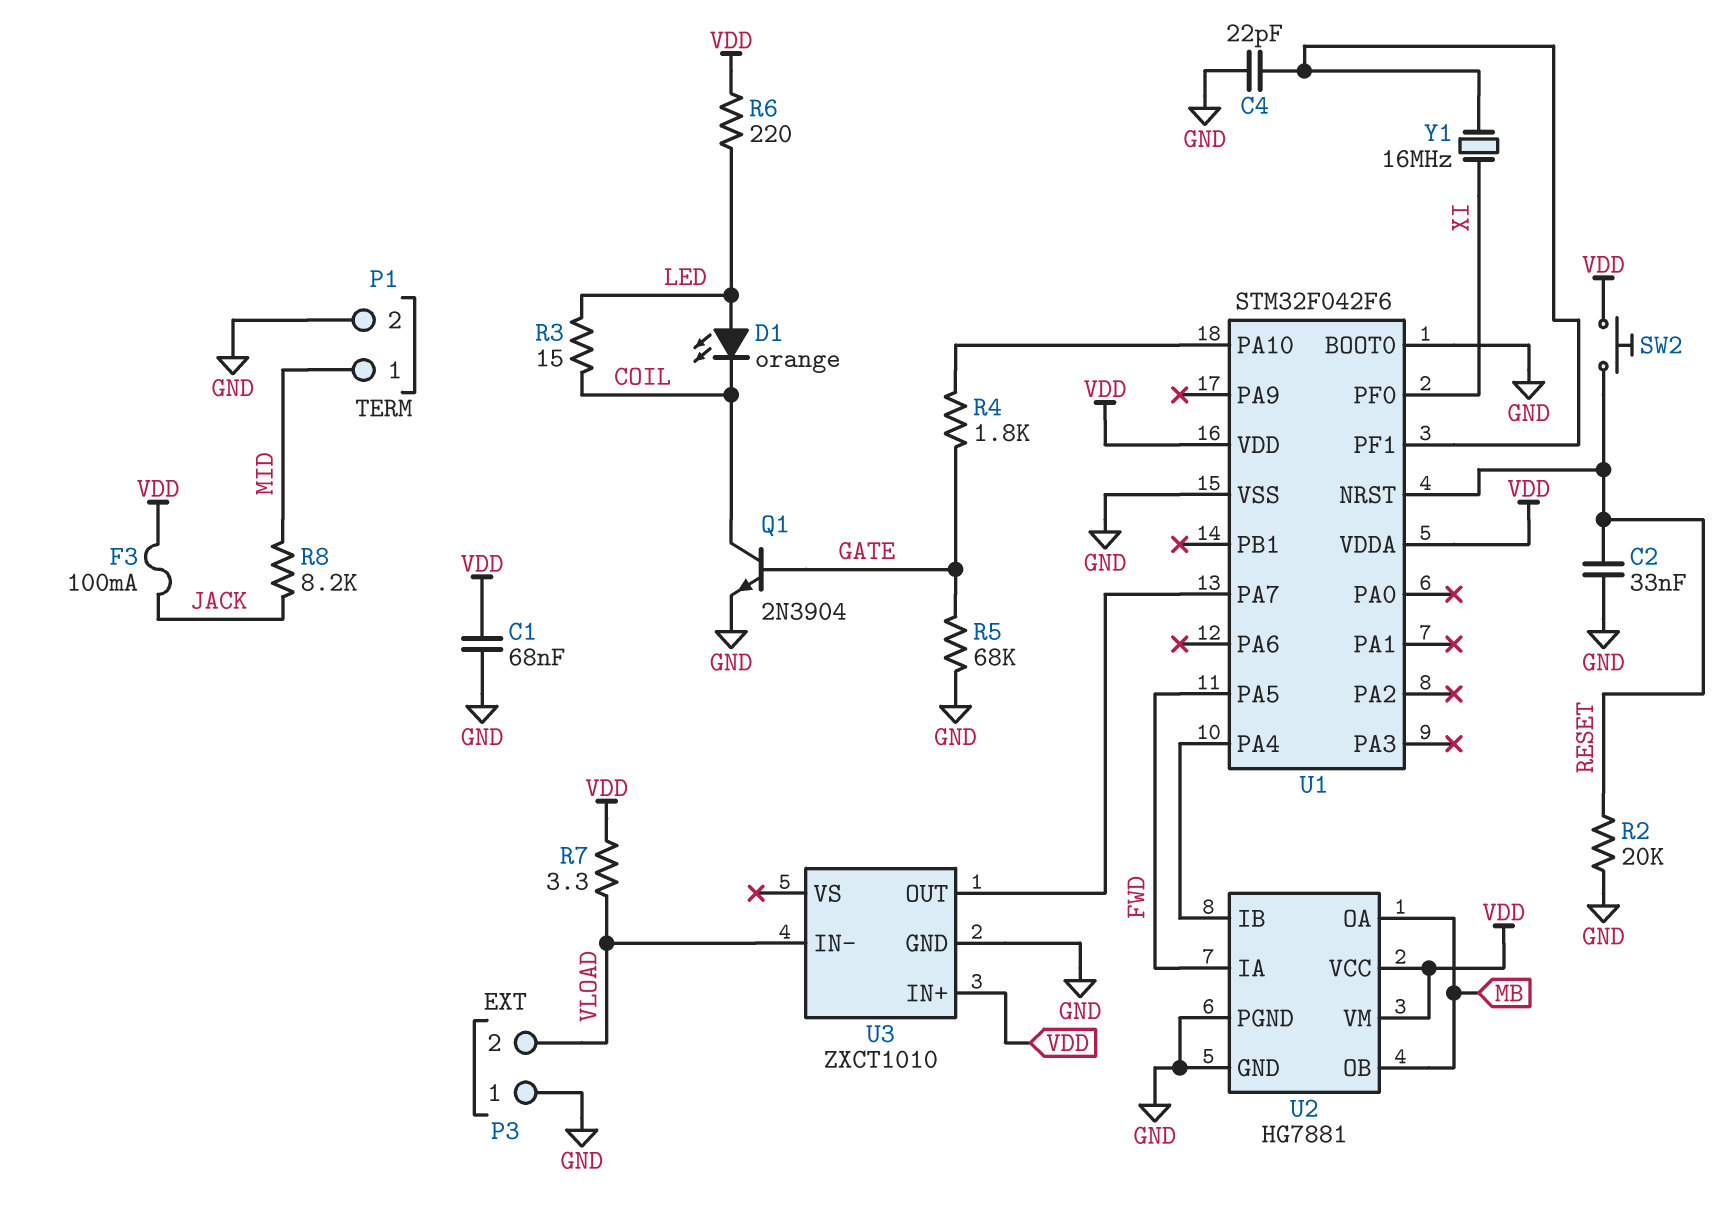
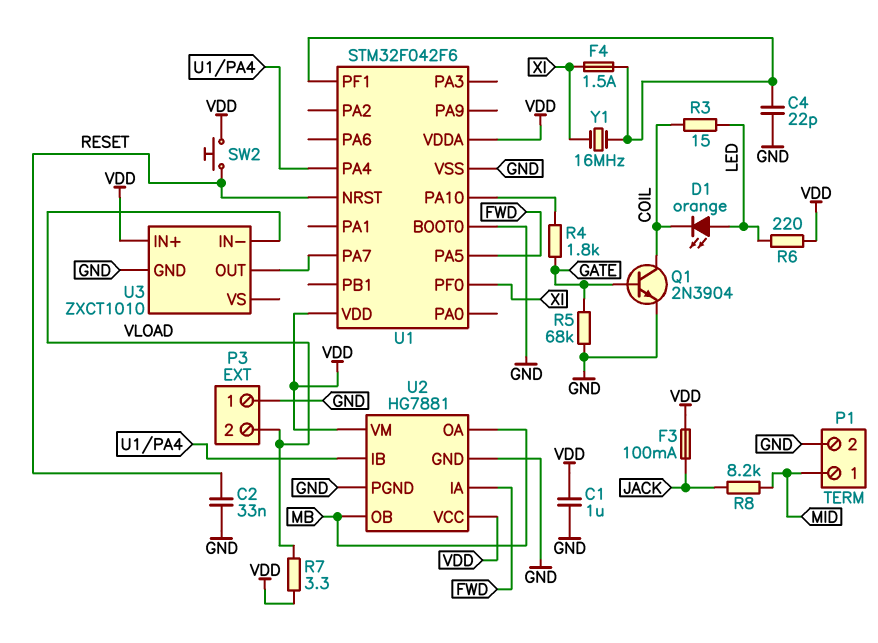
C1: 68nF (GND, VDD) -> 1uF (GND, VDD)
F4: none -> 1.5A (U1/PF1, XI)
R2: 20k (GND, RESET) -> none

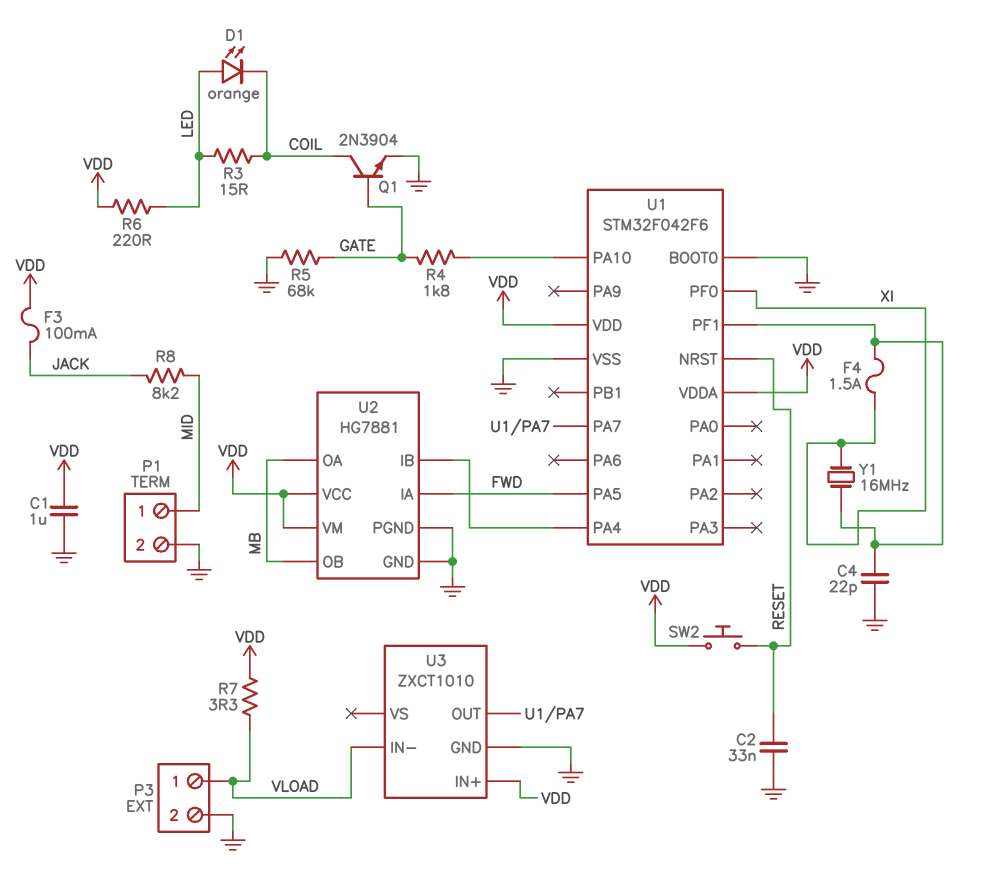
P3 pin 1: GND -> VLOAD
P3 pin 2: VLOAD -> GND

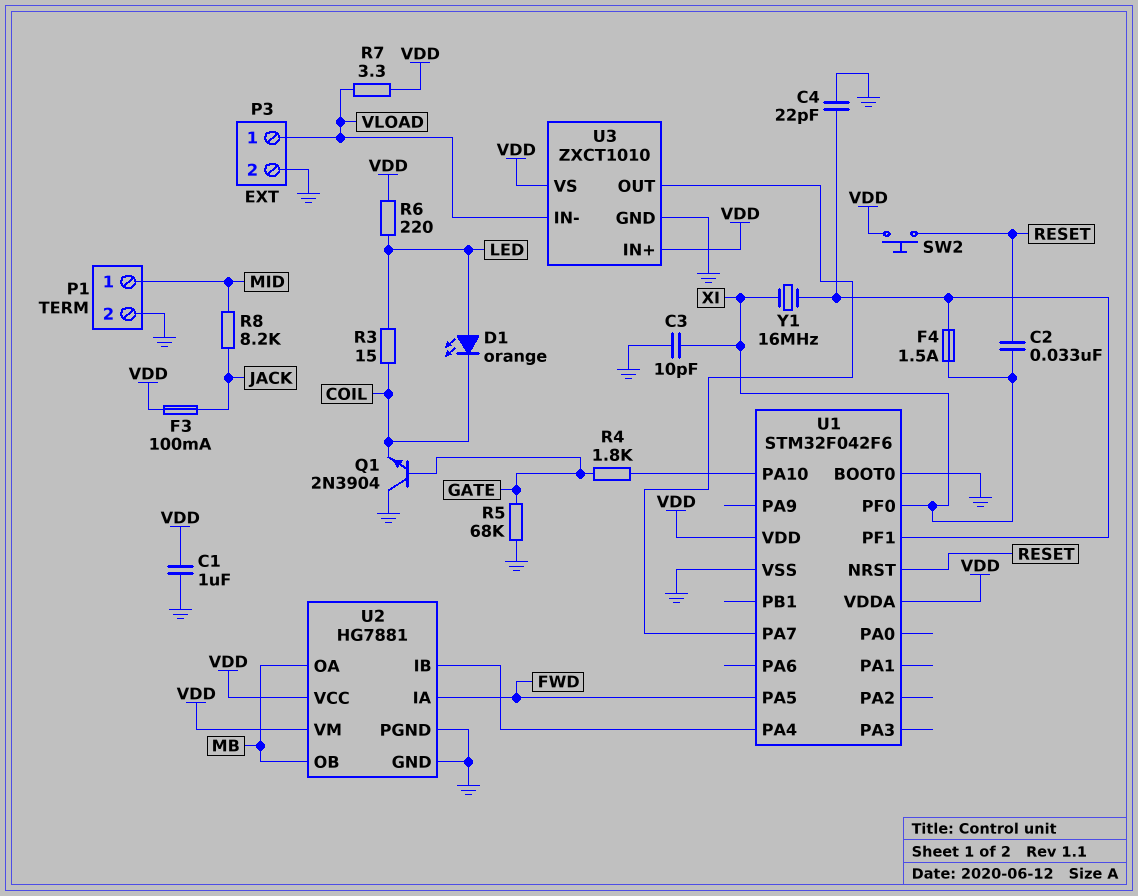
C2: 33nF (GND, RESET) -> 33nF (RESET, XI)
C3: none -> 10pF (GND, XI)
Q1: NPN 2N3904 (B GATE, C COIL, E GND) -> NPN 2N3904 (B GATE, C GND, E COIL)
U3 pin VS: none -> VDD

